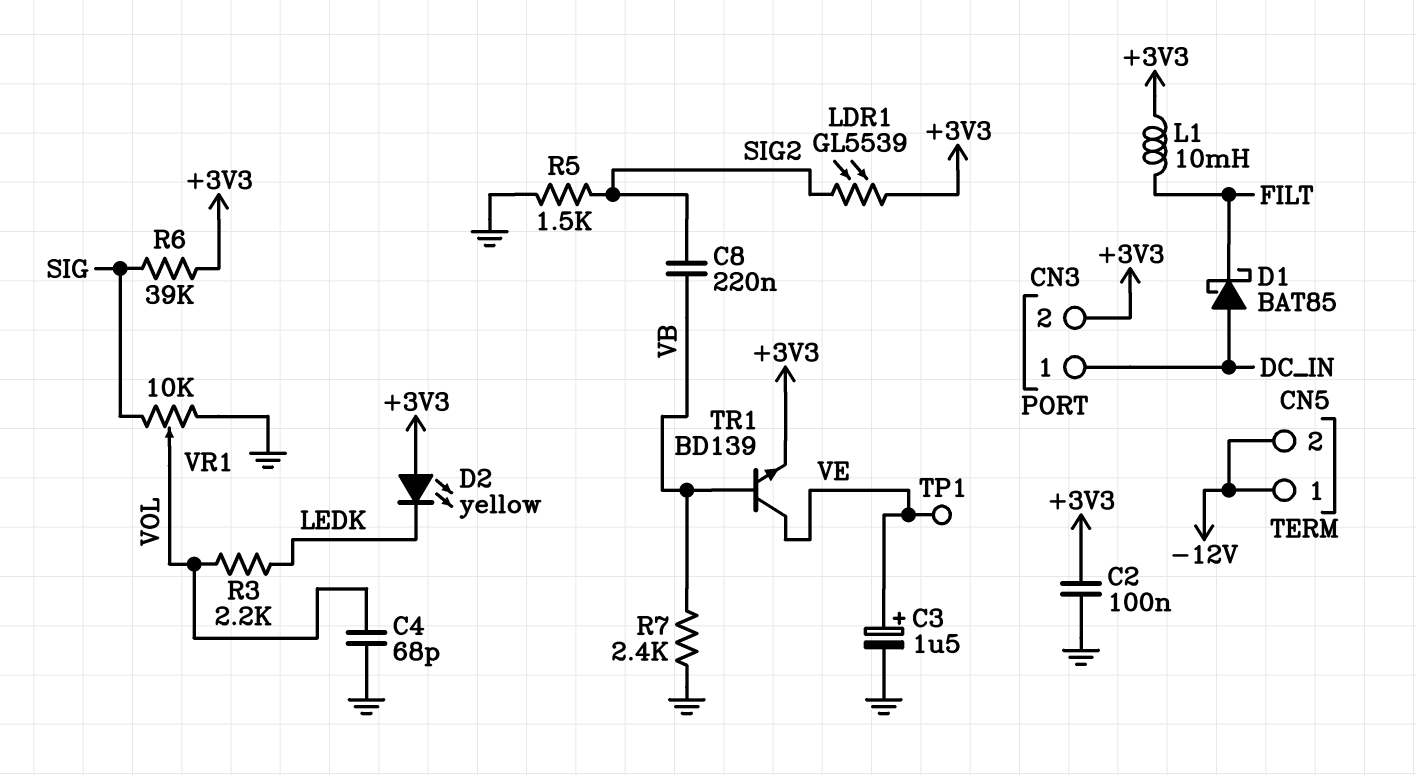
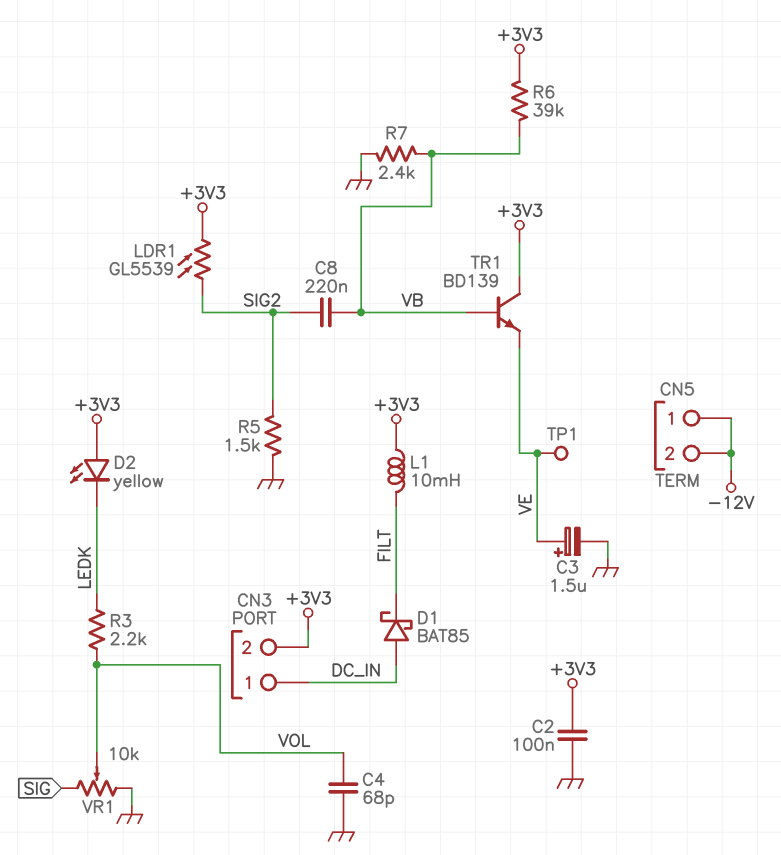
R6: 39k (+3V3, SIG) -> 39k (+3V3, VB)
TR1: NPN BD139 (B VB, C VE, E +3V3) -> NPN BD139 (B VB, C +3V3, E VE)

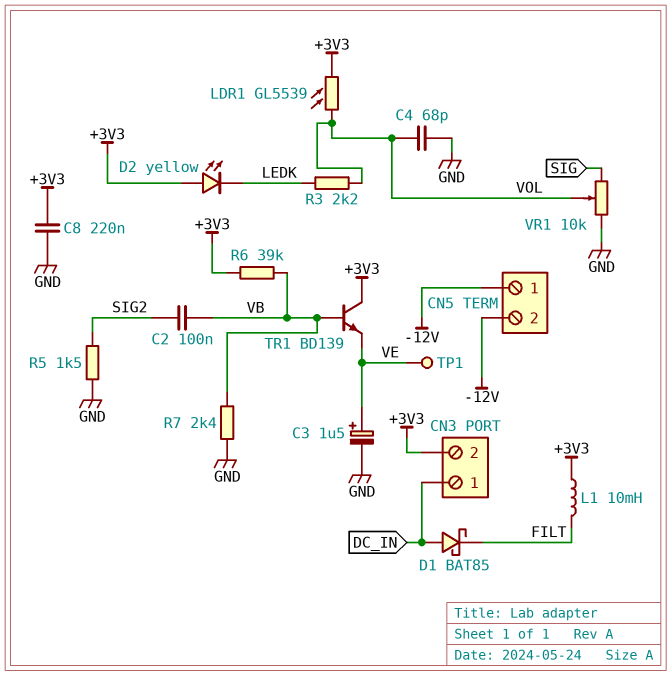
C2: 100nF (+3V3, GND) -> 100nF (SIG2, VB)
C8: 220nF (SIG2, VB) -> 220nF (+3V3, GND)
LDR1: GL5539 (+3V3, SIG2) -> GL5539 (+3V3, VOL)

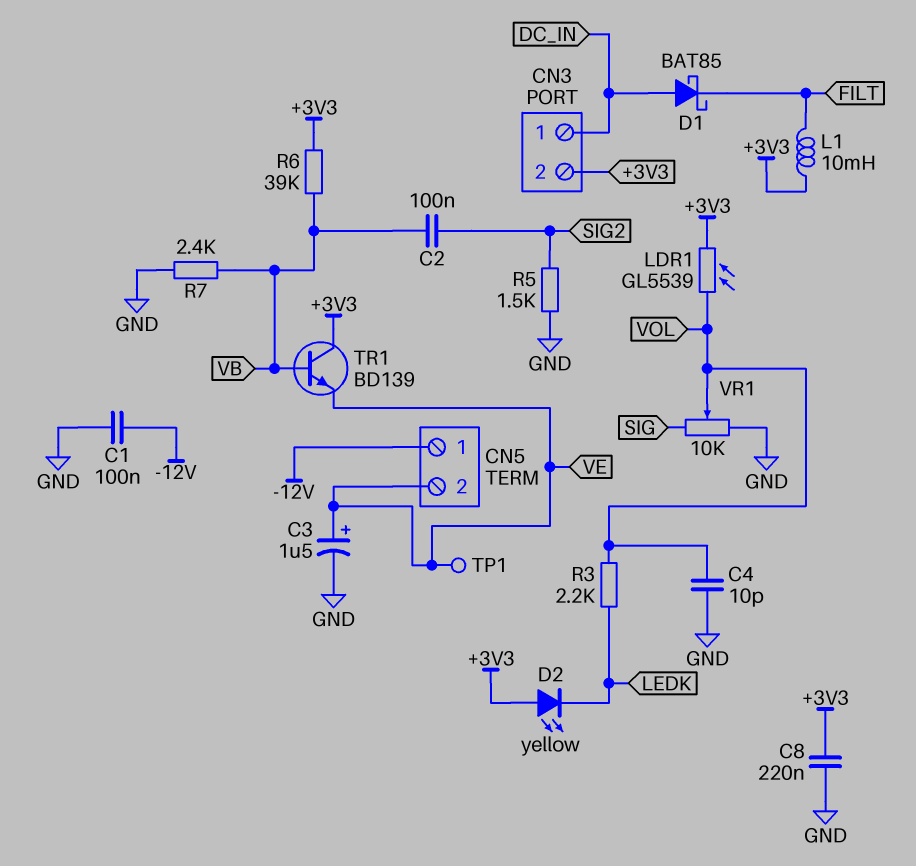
C1: none -> 100nF (-12V, GND)
C4: 68pF (GND, VOL) -> 10pF (GND, VOL)
CN5 pin 2: -12V -> VE

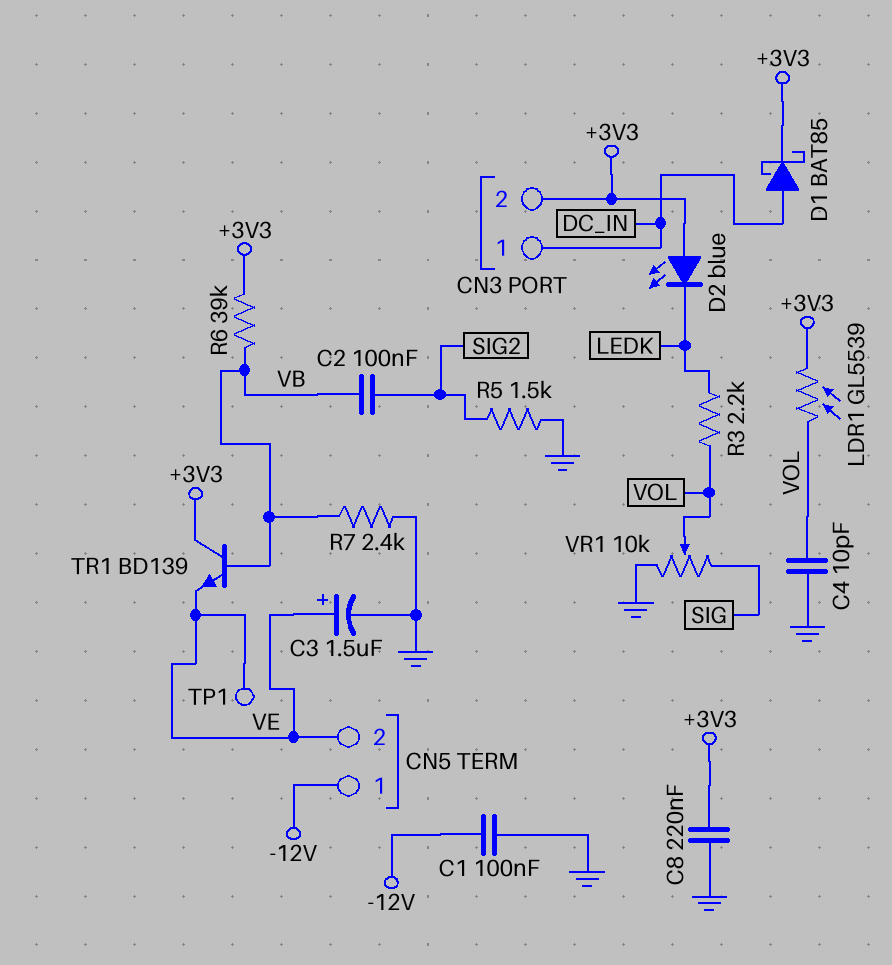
D1: schottky BAT85 (A DC_IN, K FILT) -> schottky BAT85 (A DC_IN, K +3V3)
D2: LED yellow (A +3V3, K LEDK) -> LED blue (A +3V3, K LEDK)
L1: 10mH (+3V3, FILT) -> none

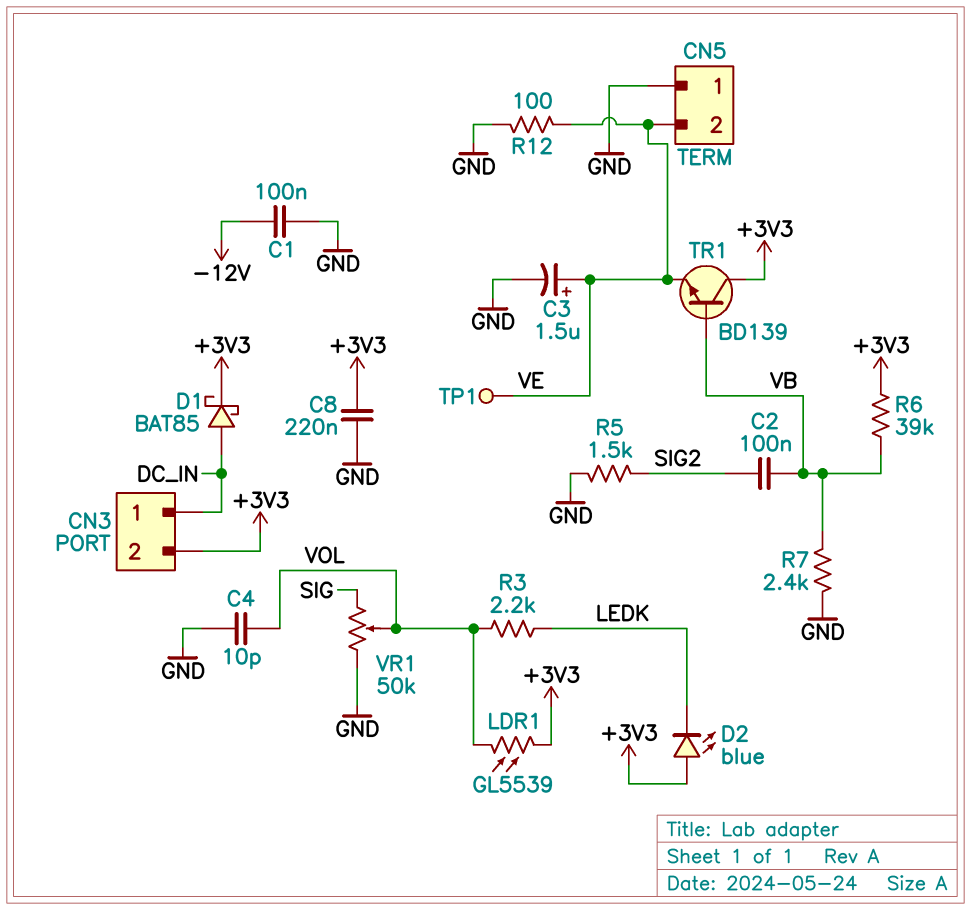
CN5 pin 1: -12V -> GND
R12: none -> 100 (GND, VE)
VR1: 10k (GND, SIG, wiper VOL) -> 50k (GND, SIG, wiper VOL)

